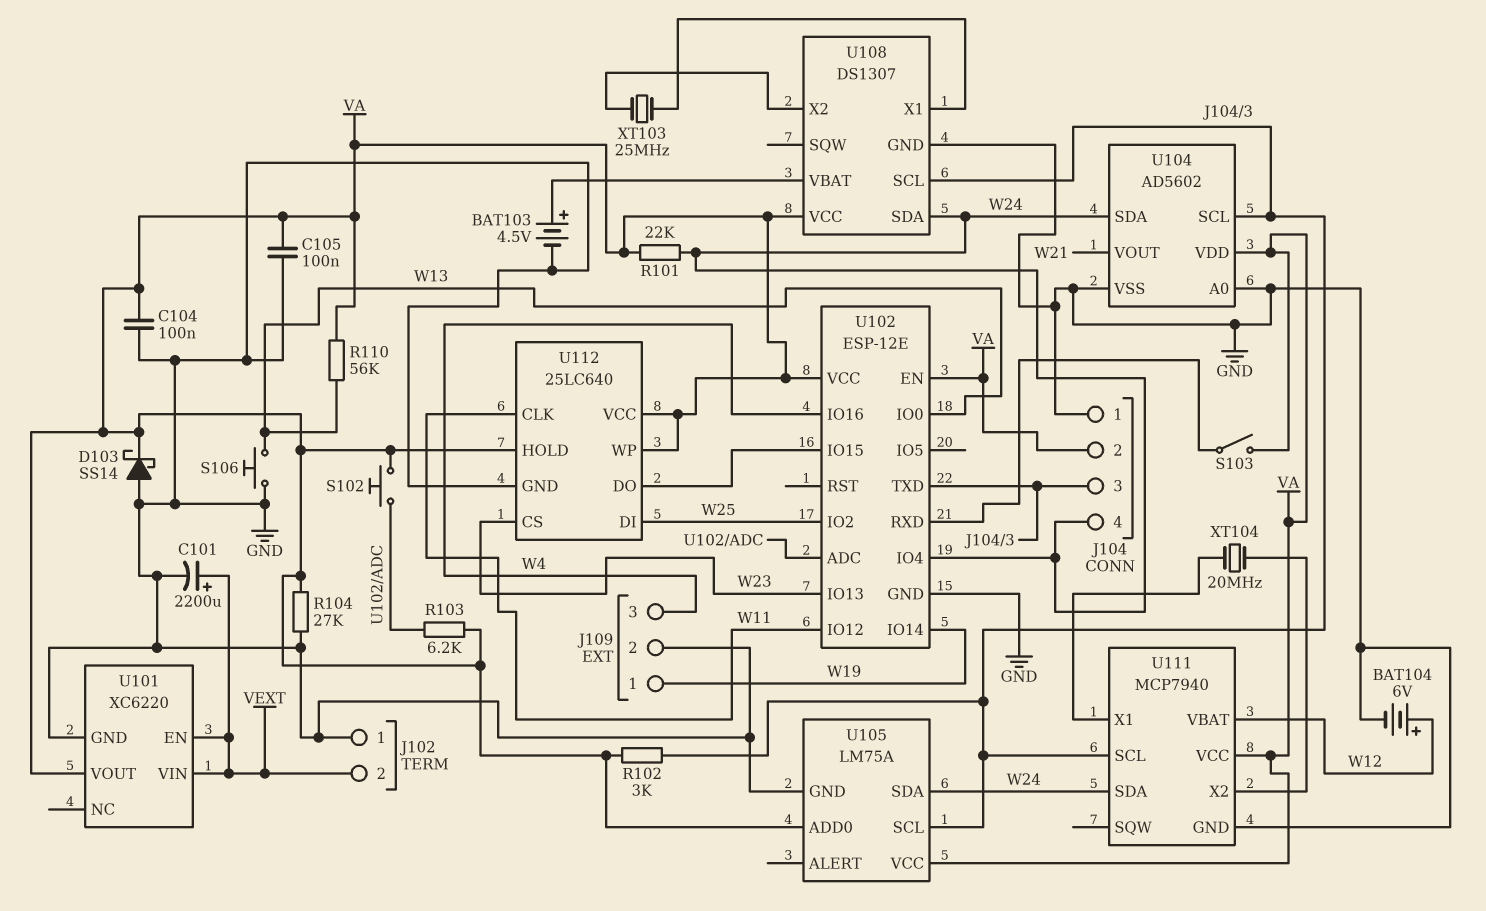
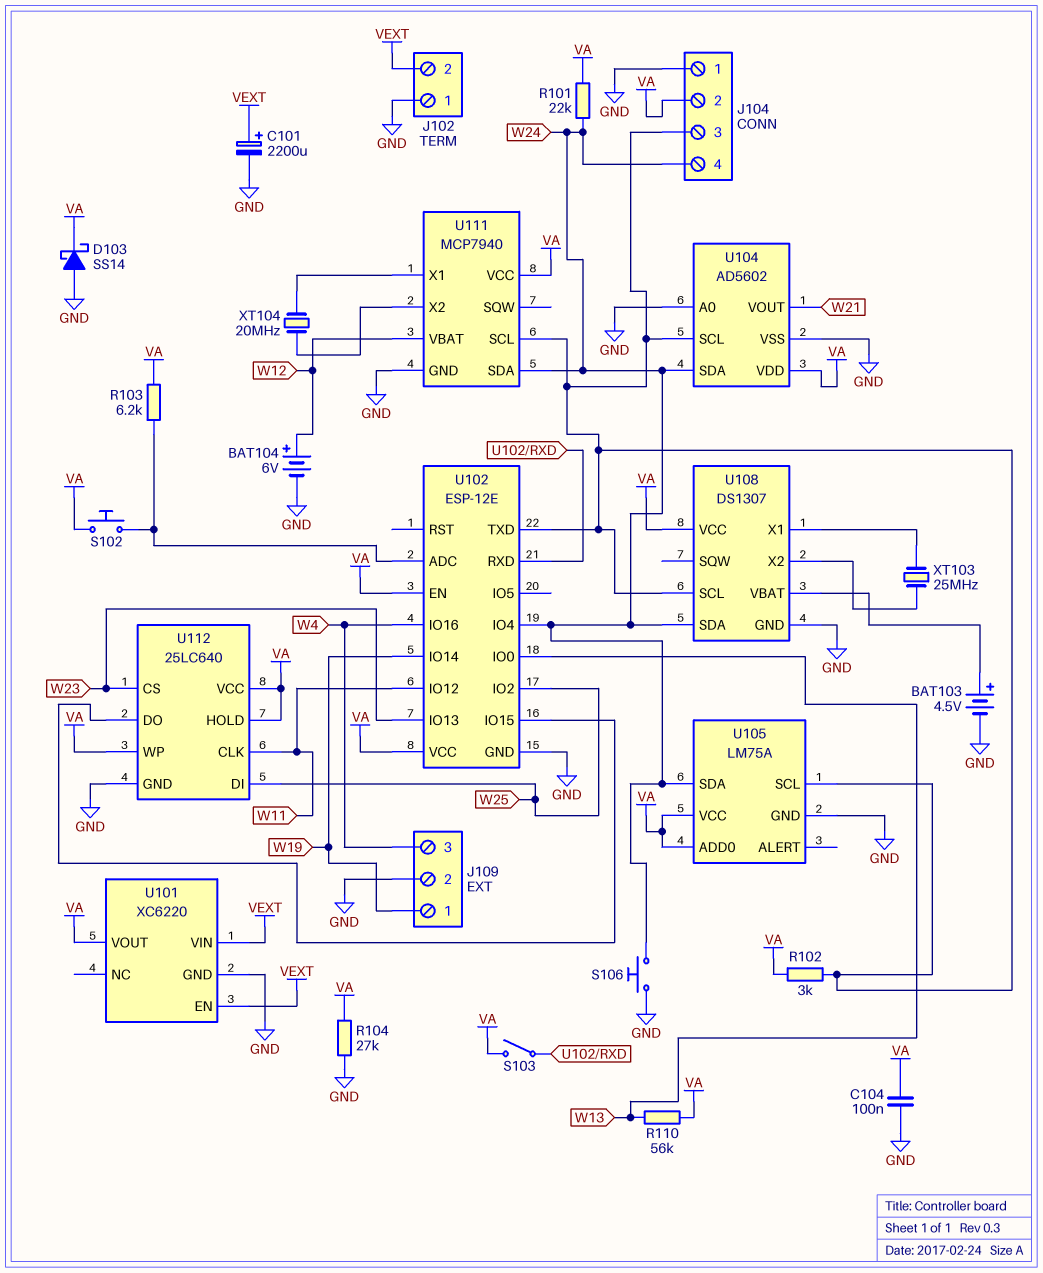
C105: 100nF (GND, VA) -> none
S106: button (GND, W13) -> button (GND, W24)

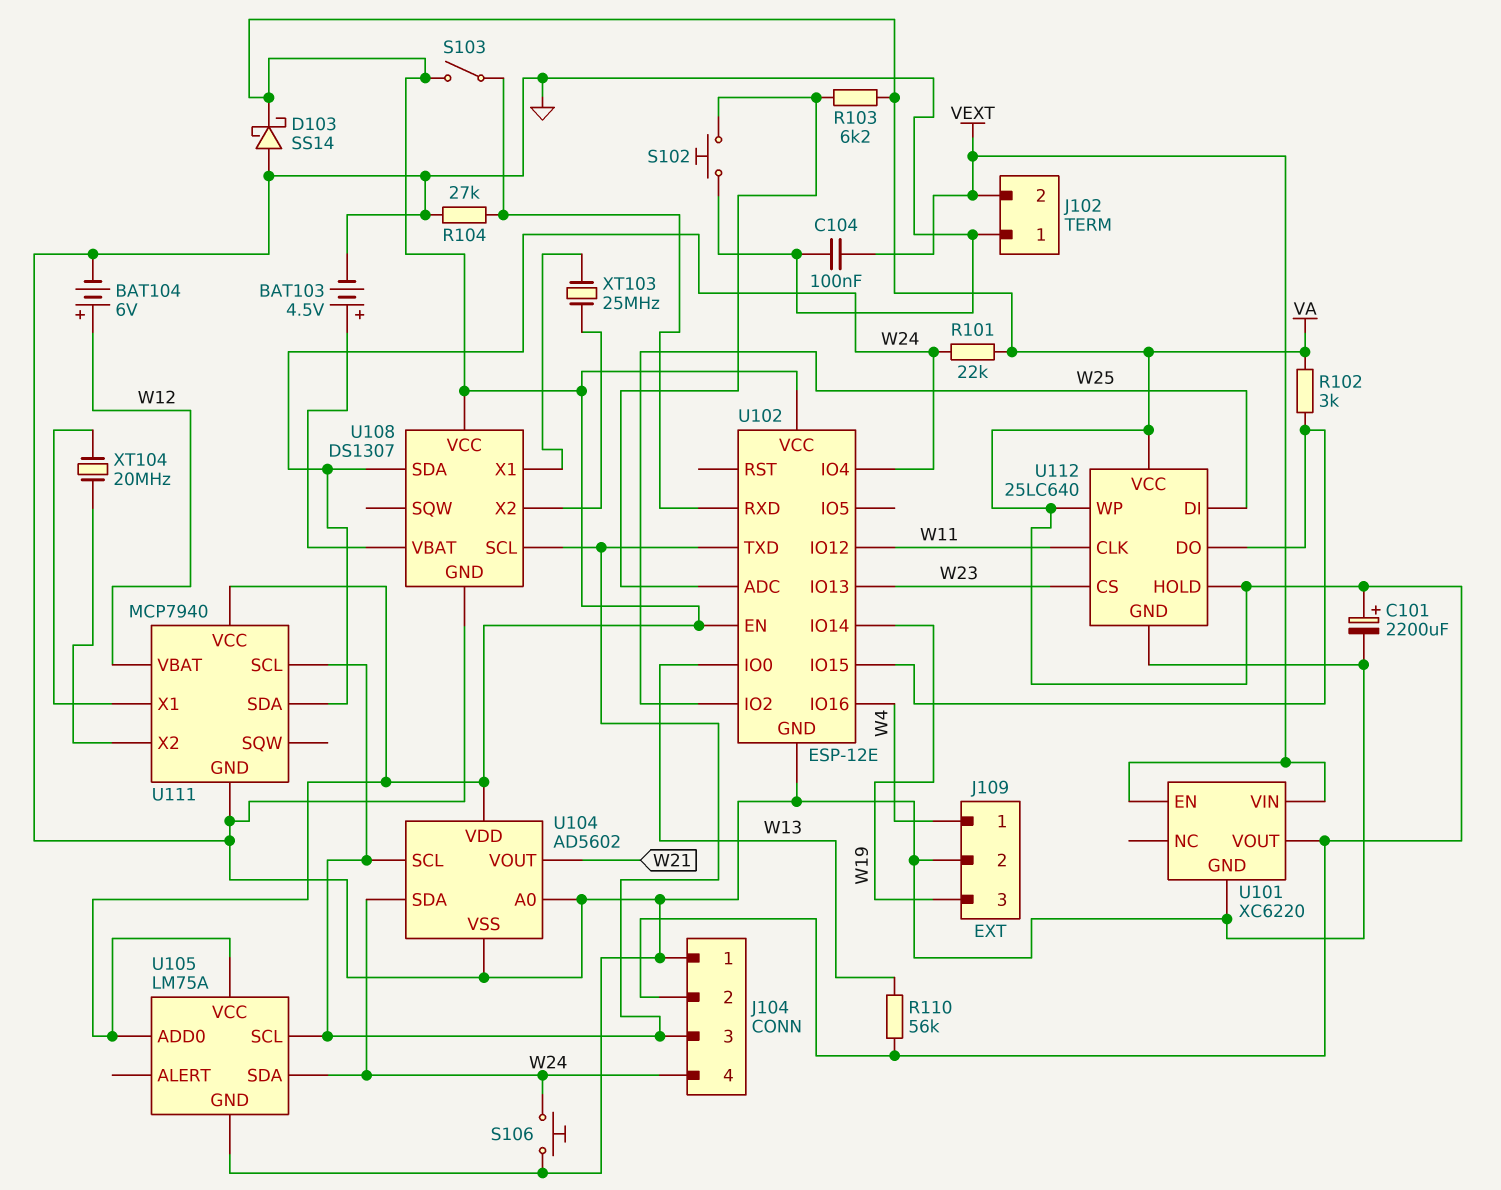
C101: 2200uF (plus VEXT, minus GND) -> 2200uF (plus VA, minus GND)
C104: 100nF (GND, VA) -> 100nF (GND, VEXT)
J109 pin 1: W19 -> W4
J109 pin 3: W4 -> W19
R102: 3k (J104/3, VA) -> 3k (U102/IO15, VA)
R104: 27k (GND, VA) -> 27k (GND, U102/RXD)
S102: button (U102/ADC, VA) -> button (GND, U102/ADC)

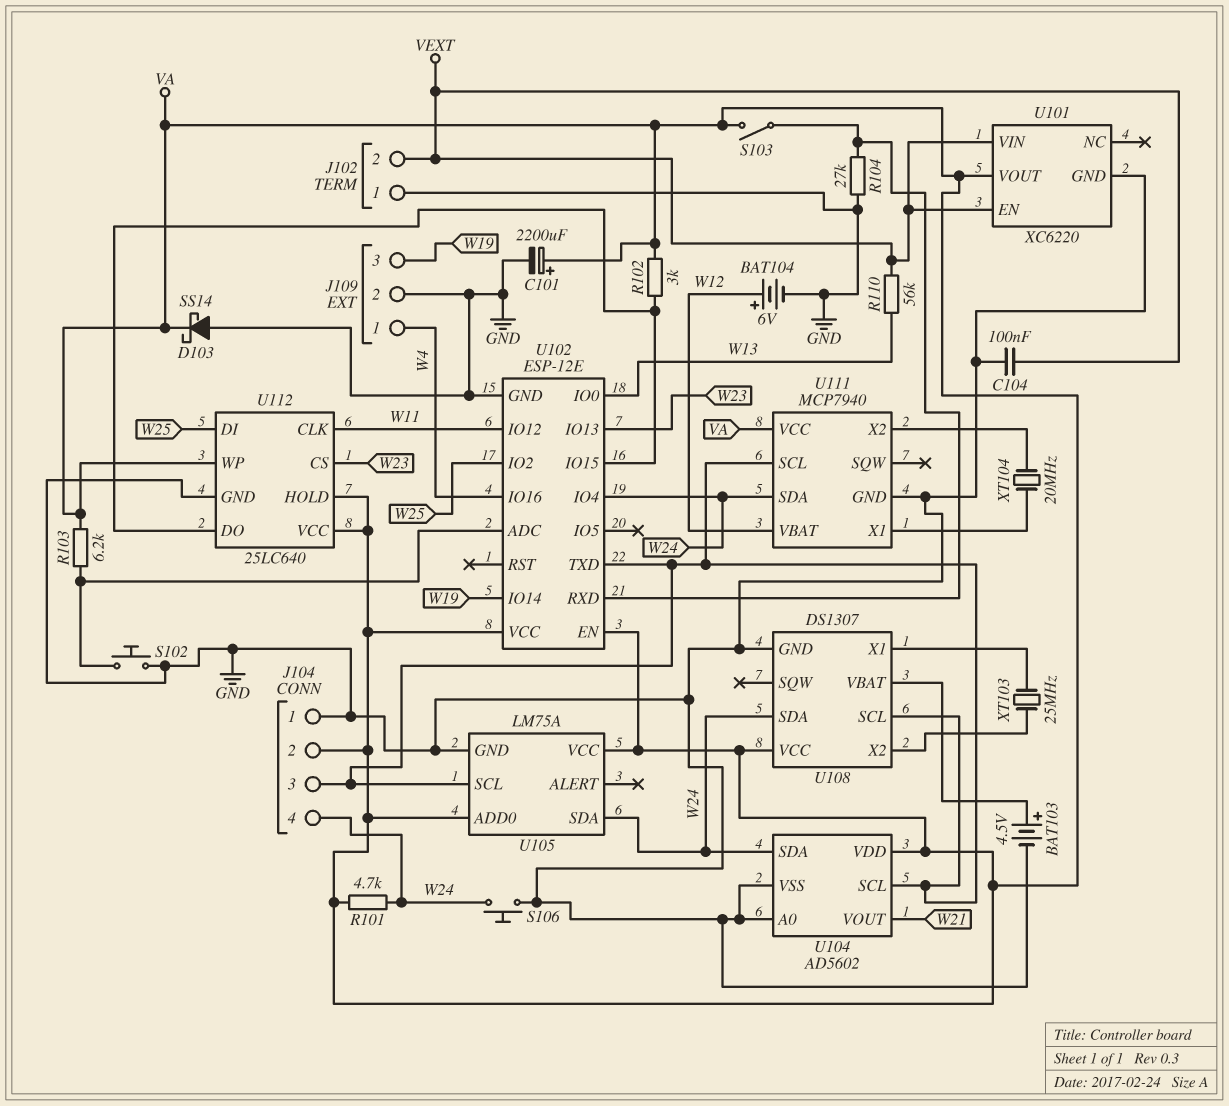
R101: 22k (VA, W24) -> 4.7k (VA, W24)
R110: 56k (VA, W13) -> 56k (VEXT, W13)

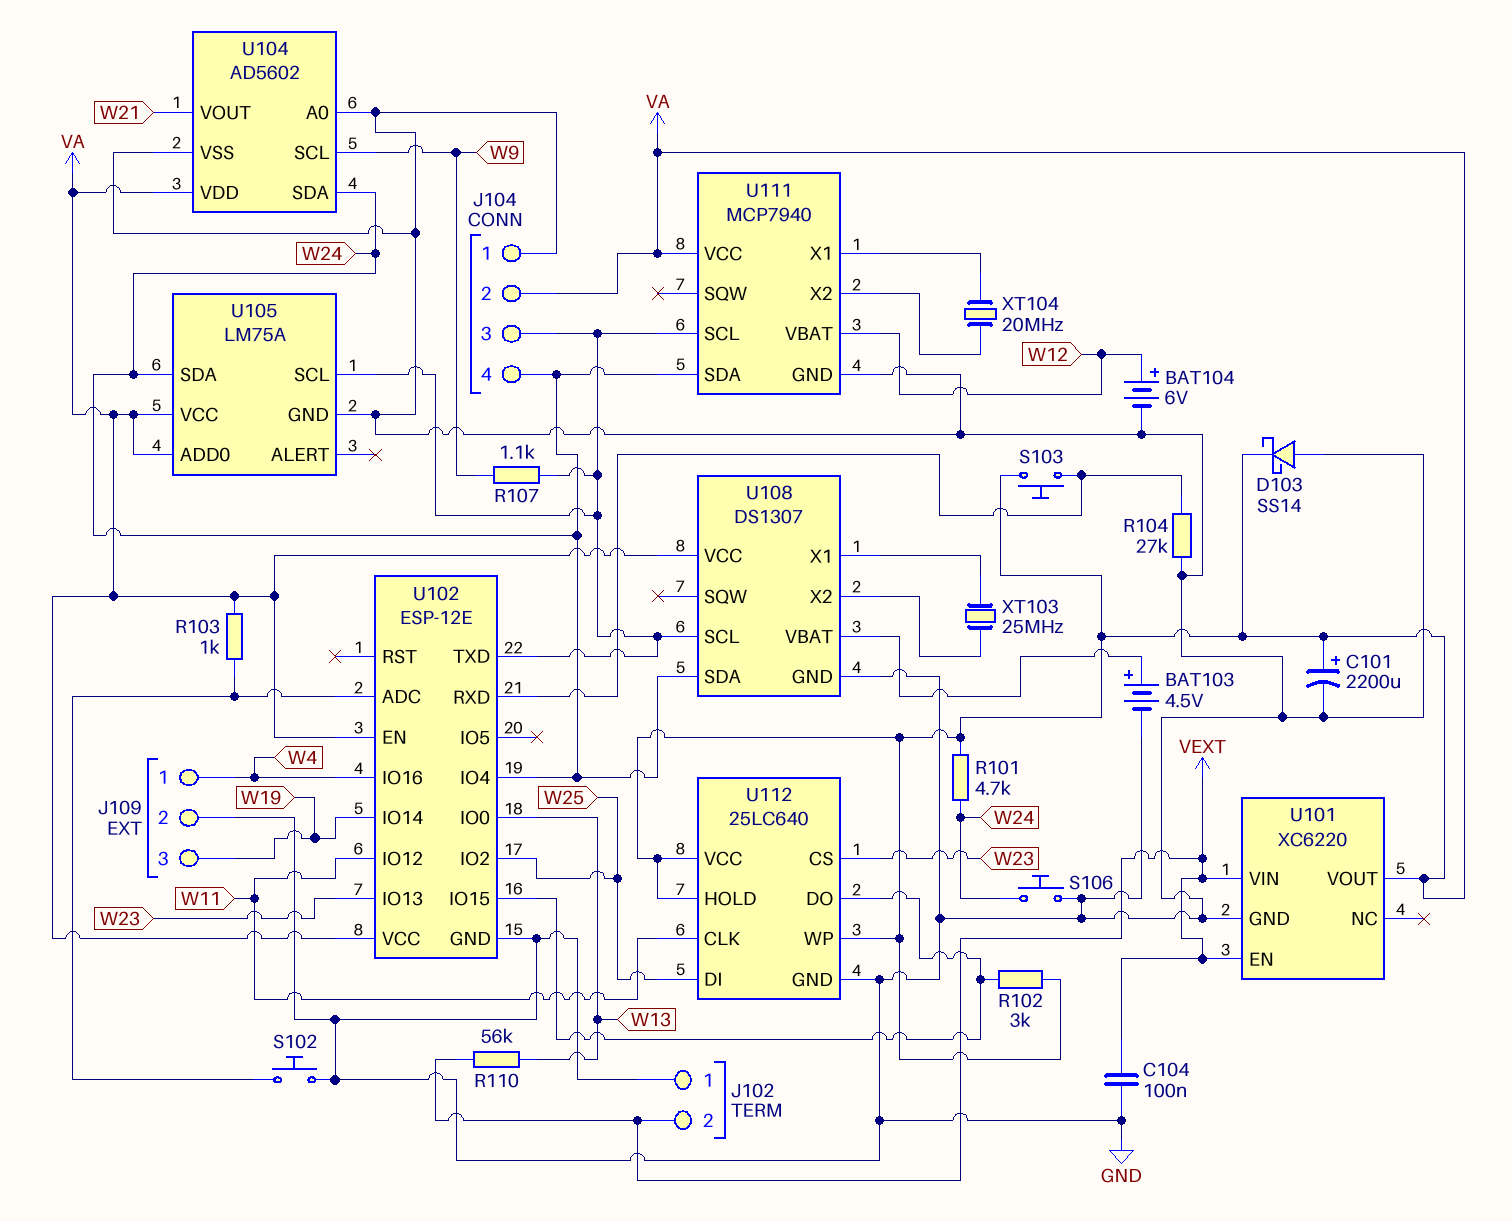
R103: 6.2k (U102/ADC, VA) -> 1k (U102/ADC, VA)
R107: none -> 1.1k (J104/3, W9)
S103: switch (U102/RXD, VA) -> button (U102/RXD, VA)
U104 pin SCL: J104/3 -> W9

